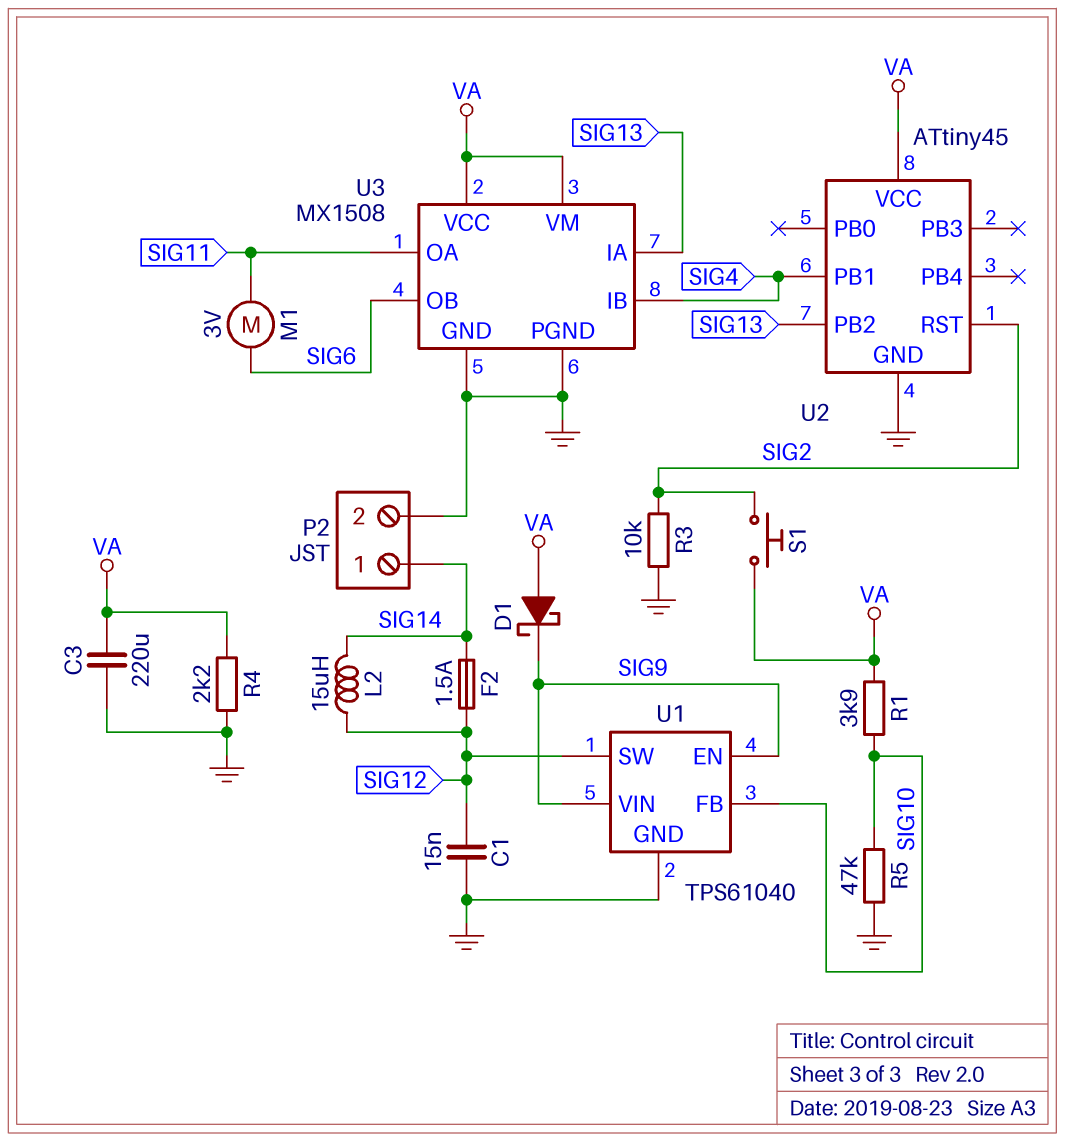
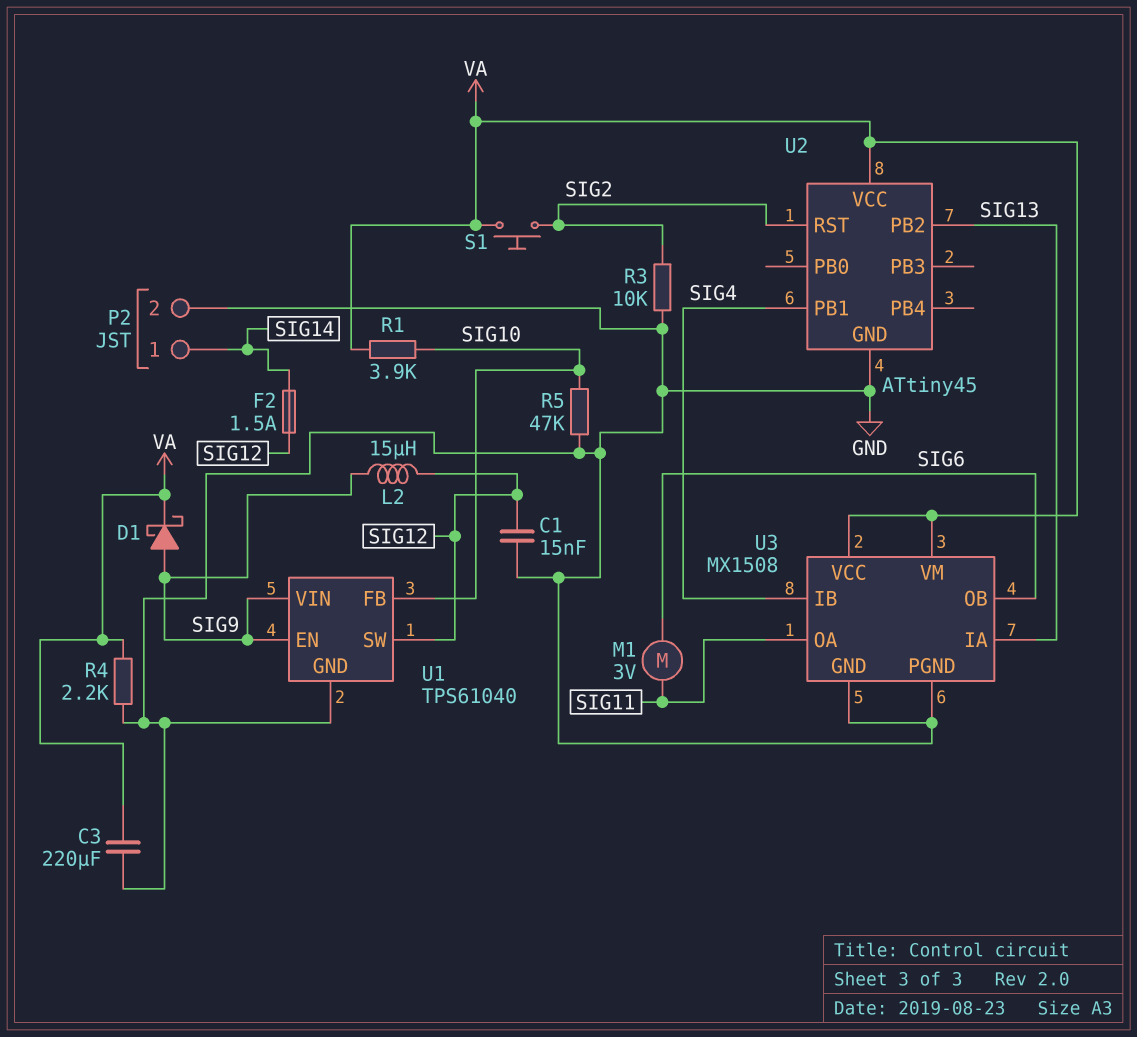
D1: schottky (A VA, K SIG9) -> schottky (A SIG9, K VA)
L2: 15uH (SIG12, SIG14) -> 15uH (SIG9, SIG12)

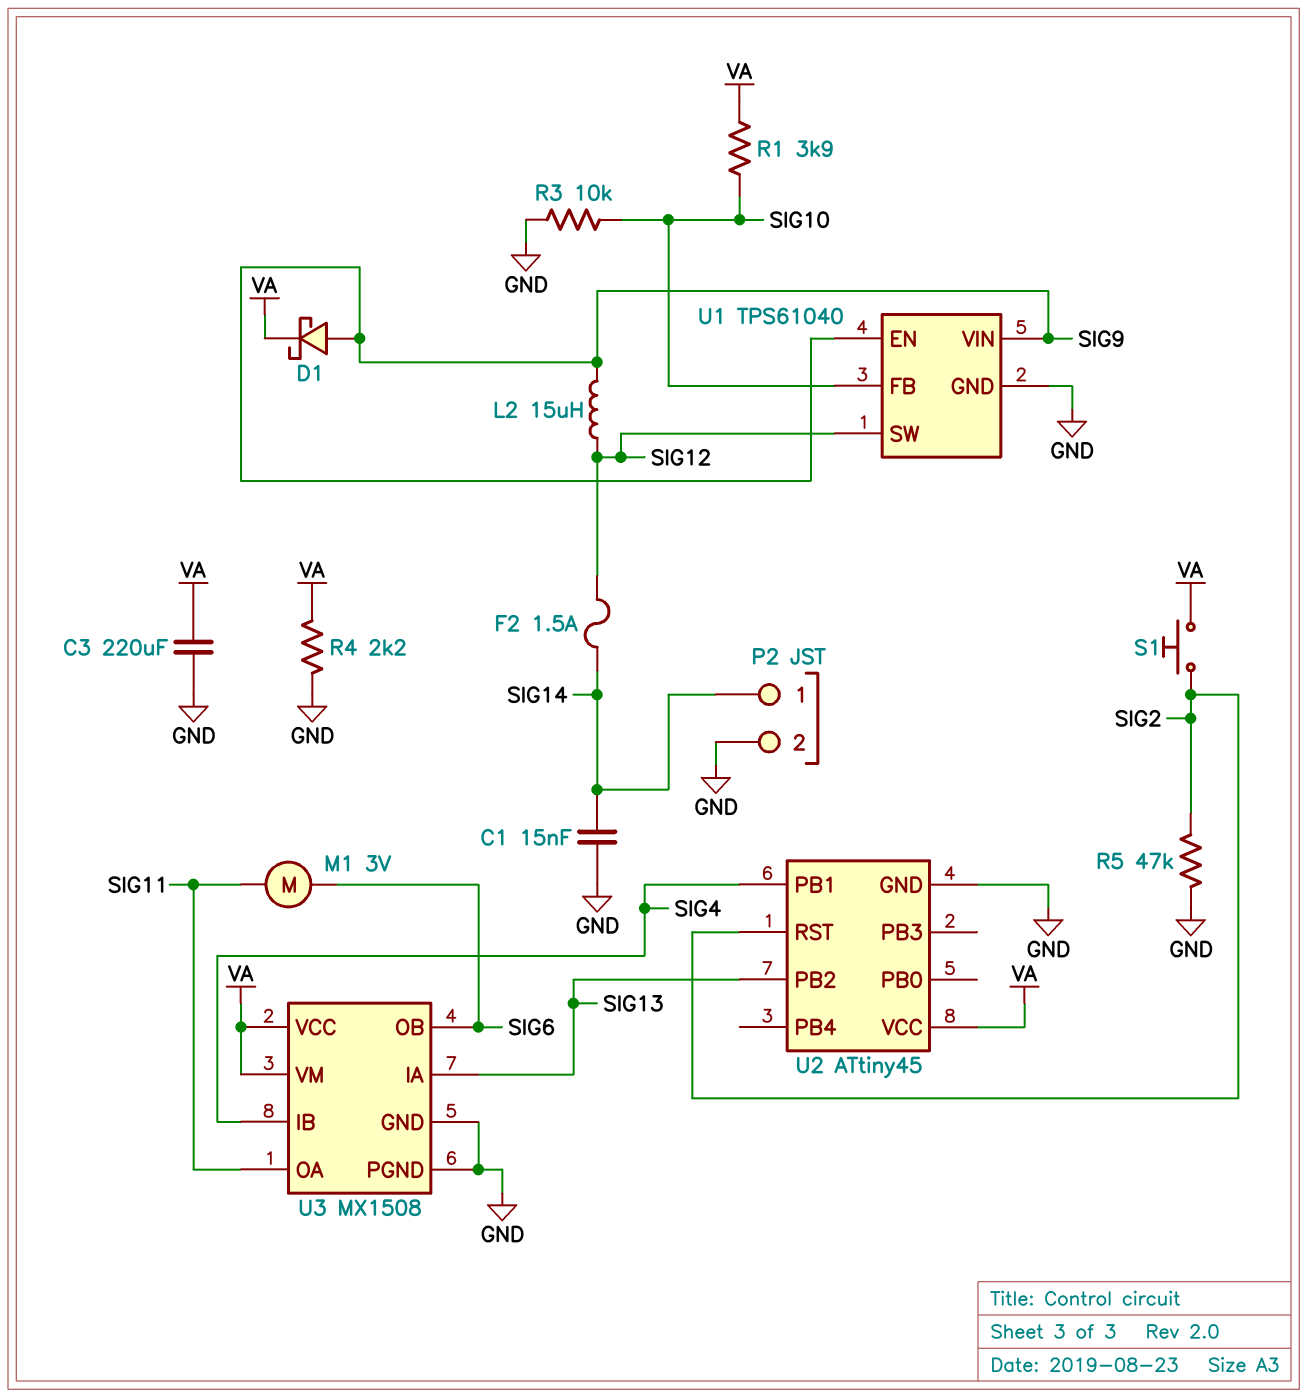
C1: 15nF (GND, SIG12) -> 15nF (GND, SIG14)
R3: 10k (GND, SIG2) -> 10k (GND, SIG10)
R5: 47k (GND, SIG10) -> 47k (GND, SIG2)

